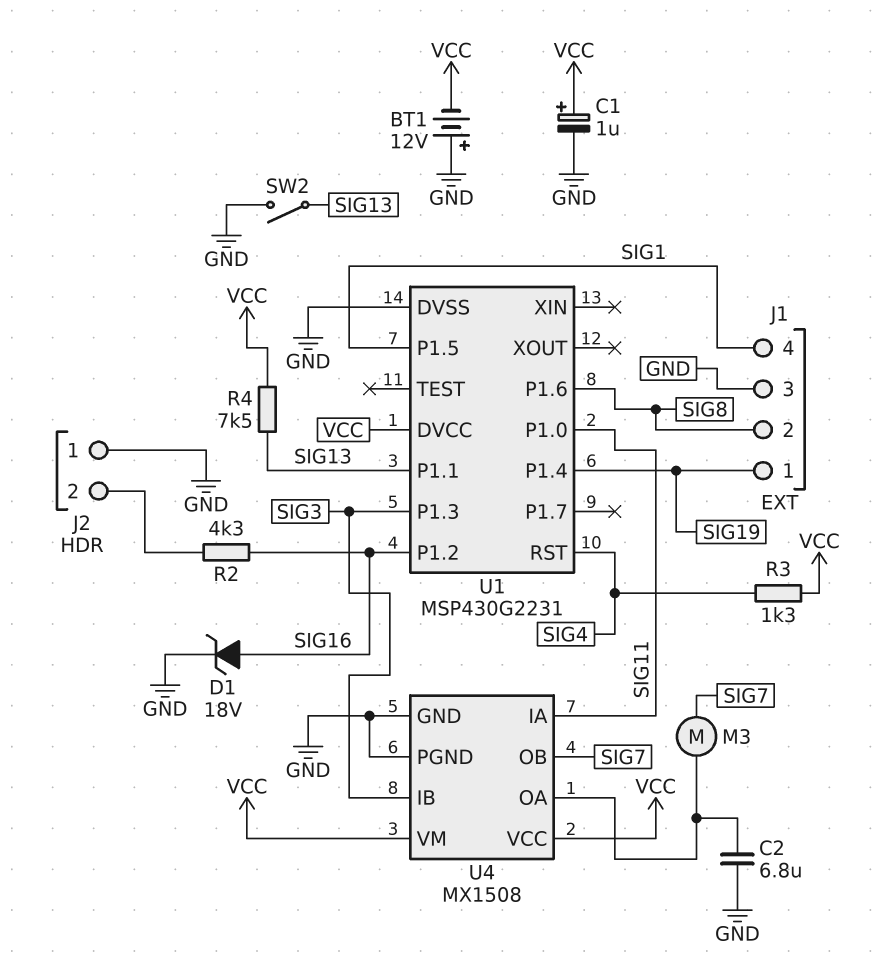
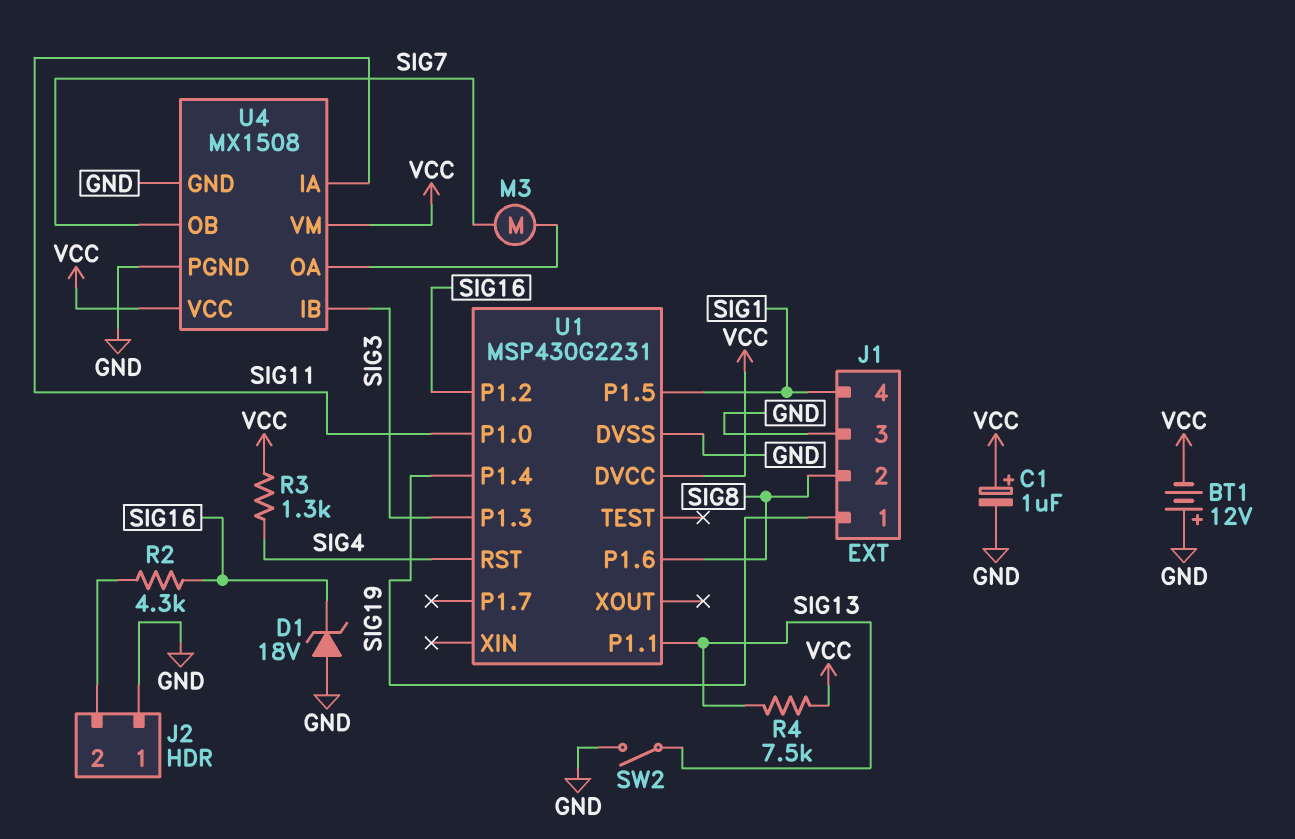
C2: 6.8uF (GND, U4/OA) -> none
D1: zener 18V (A SIG16, K GND) -> zener 18V (A GND, K SIG16)

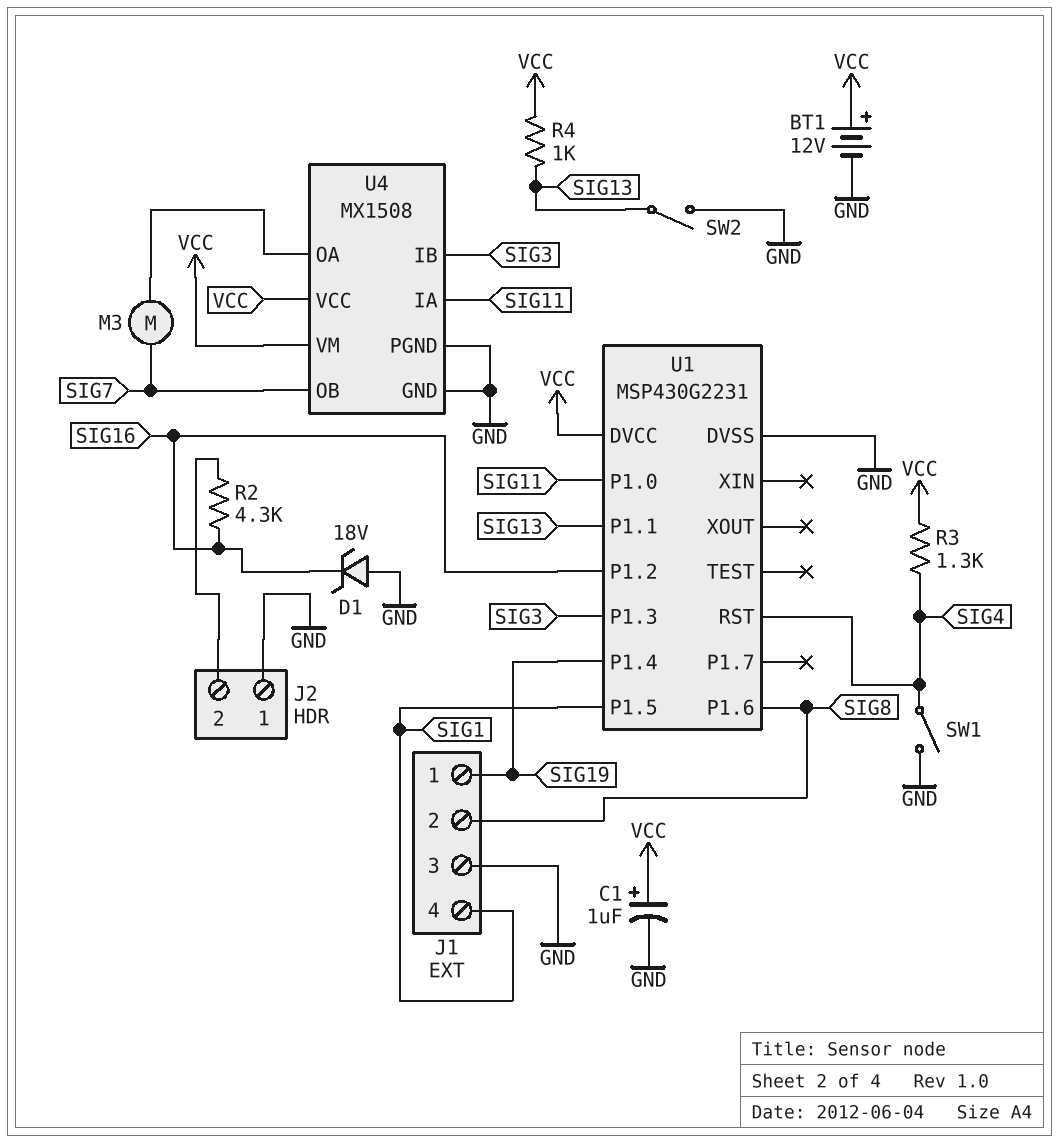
BT1: 12V (plus GND, minus VCC) -> 12V (plus VCC, minus GND)
R4: 7.5k (SIG13, VCC) -> 1k (SIG13, VCC)
SW1: none -> switch (GND, SIG4)

